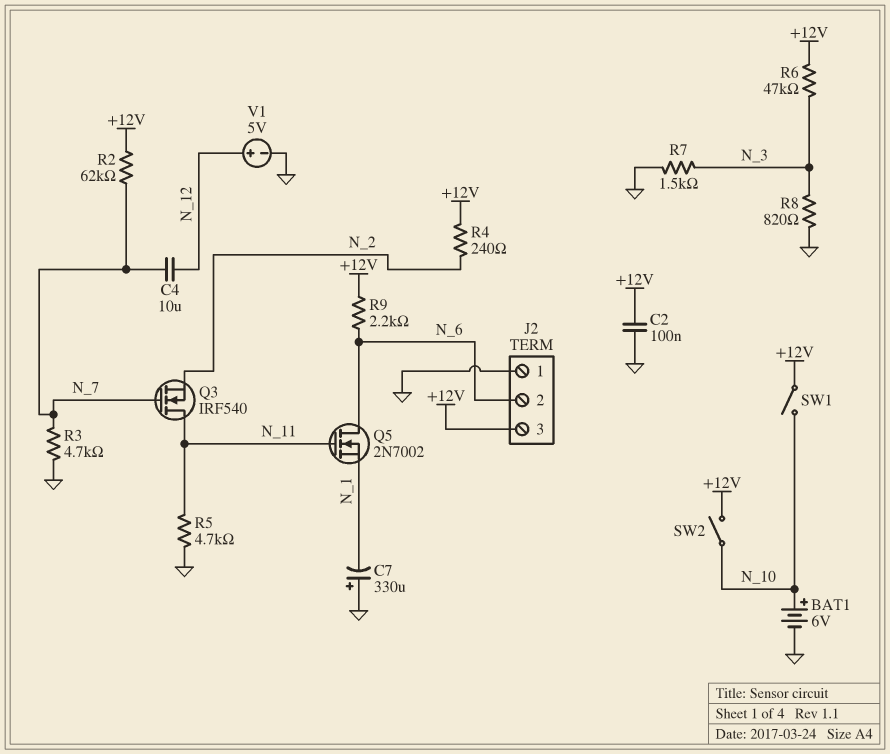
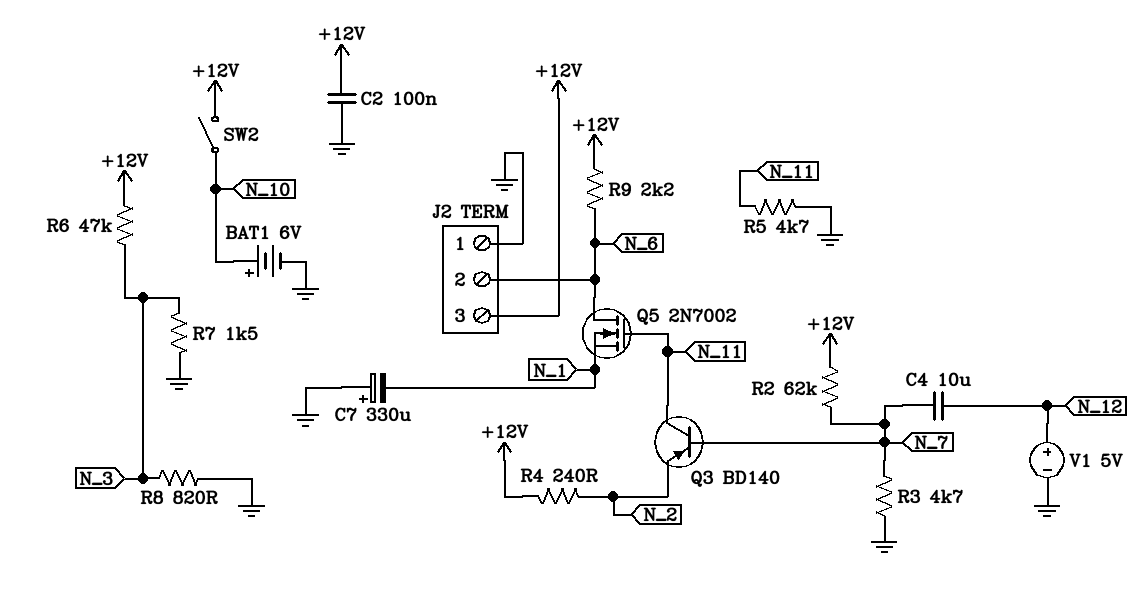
Q3: NMOS IRF540 (G N_7, D N_11, S N_2) -> PNP BD140 (B N_7, C N_11, E N_2)
SW1: switch (+12V, N_10) -> none

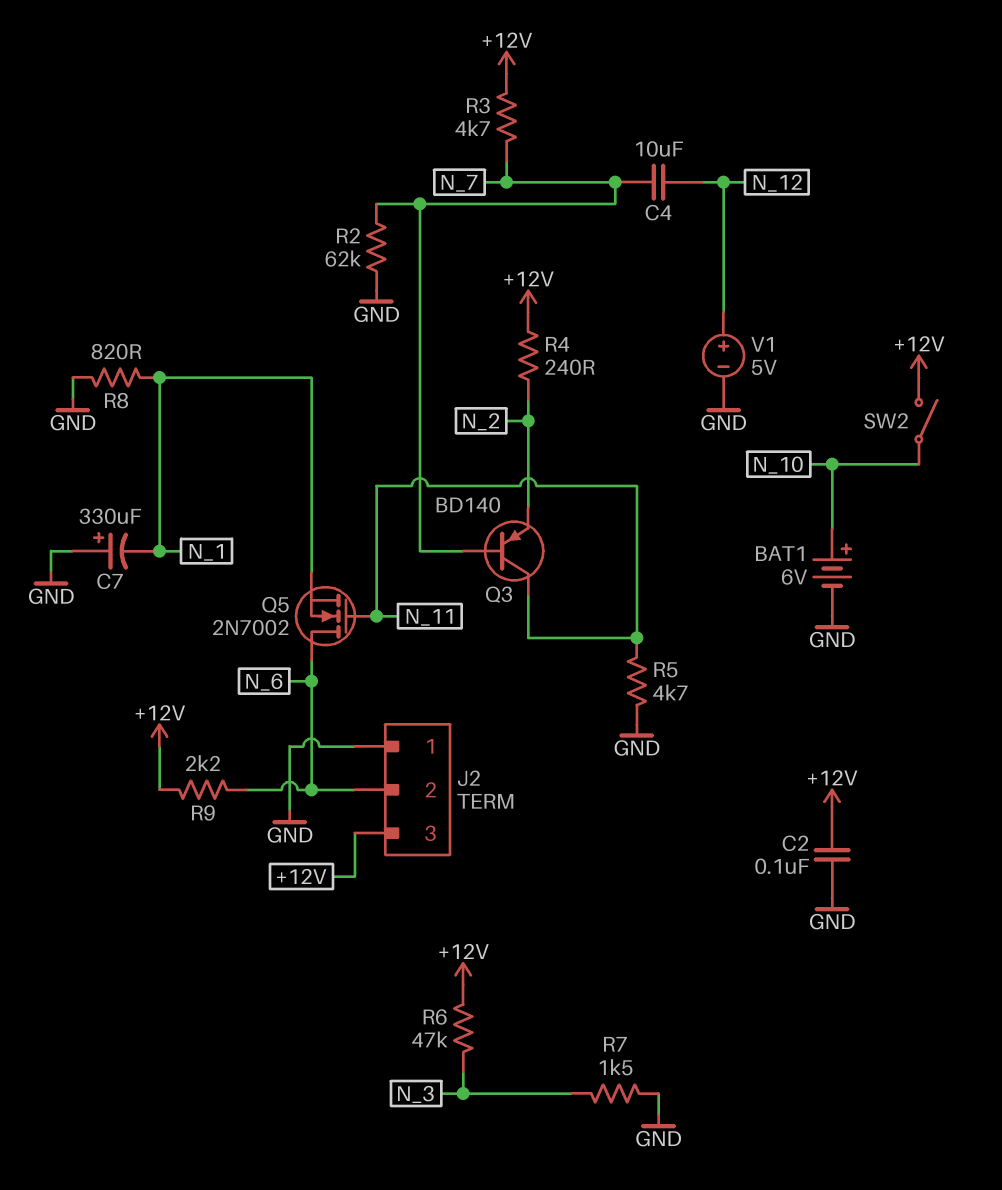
R2: 62k (+12V, N_7) -> 62k (GND, N_7)
R3: 4.7k (GND, N_7) -> 4.7k (+12V, N_7)
R8: 820 (GND, N_3) -> 820 (GND, N_1)

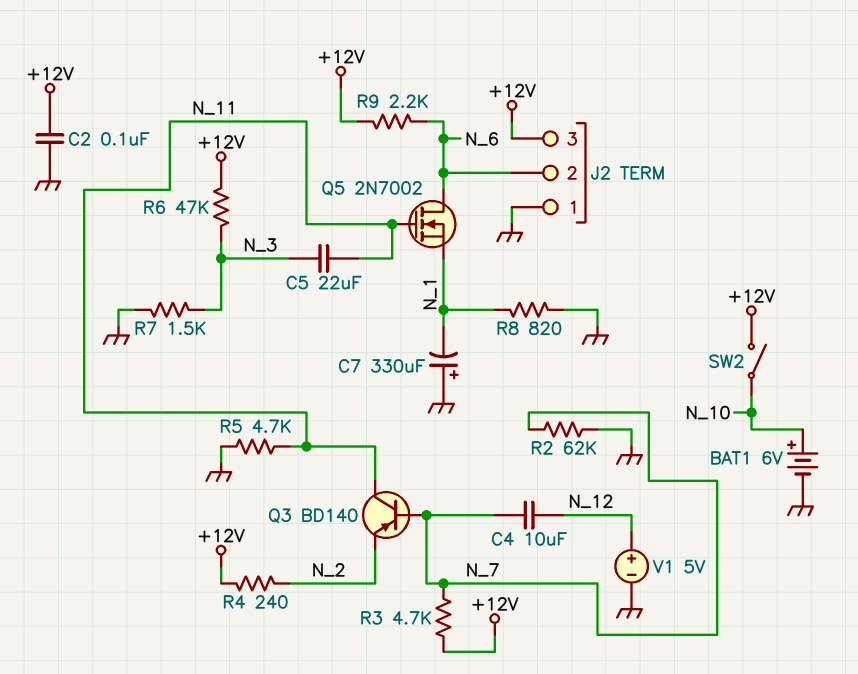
C5: none -> 22uF (N_3, N_11)

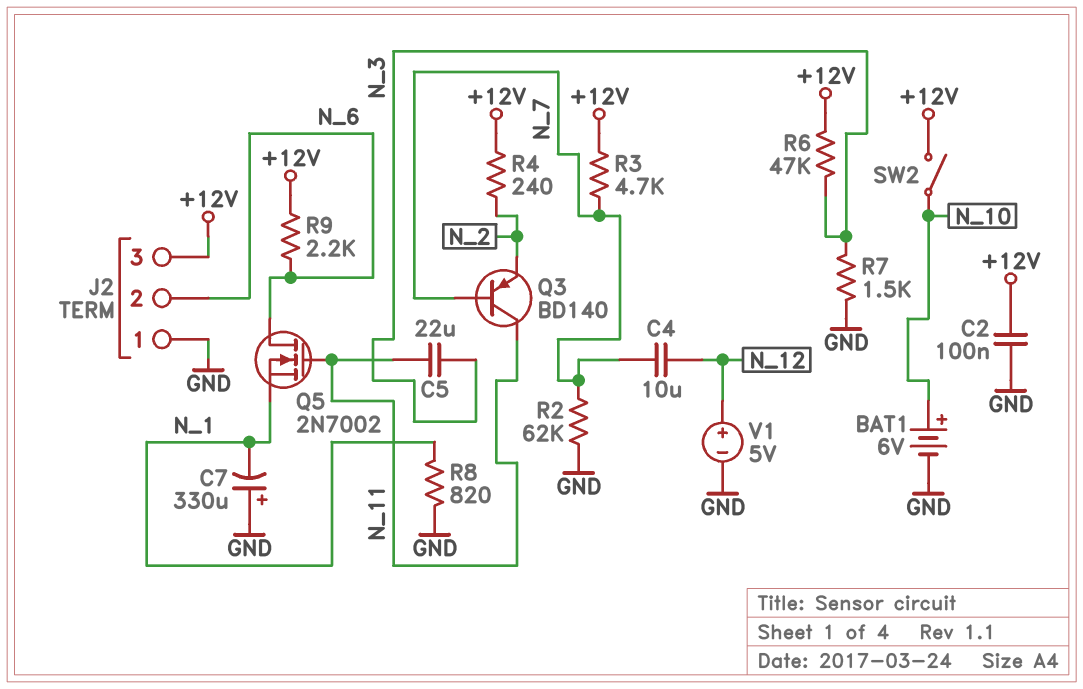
R5: 4.7k (GND, N_11) -> none

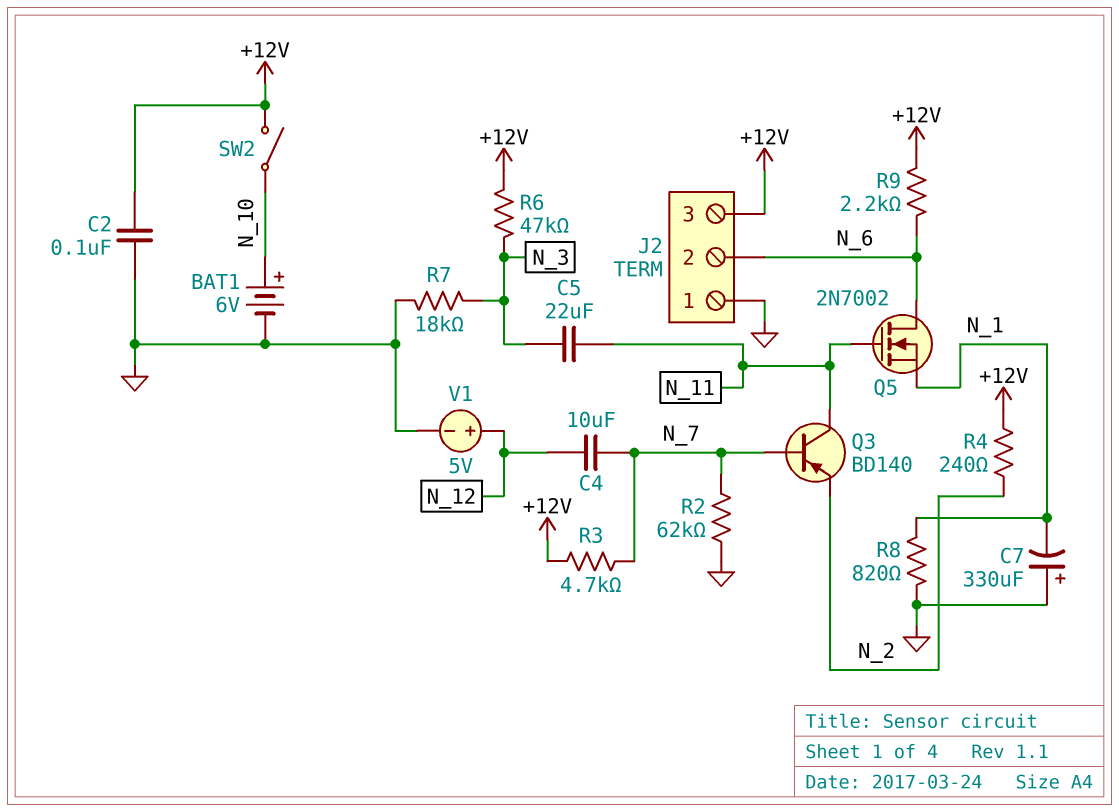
R7: 1.5k (GND, N_3) -> 18k (GND, N_3)

